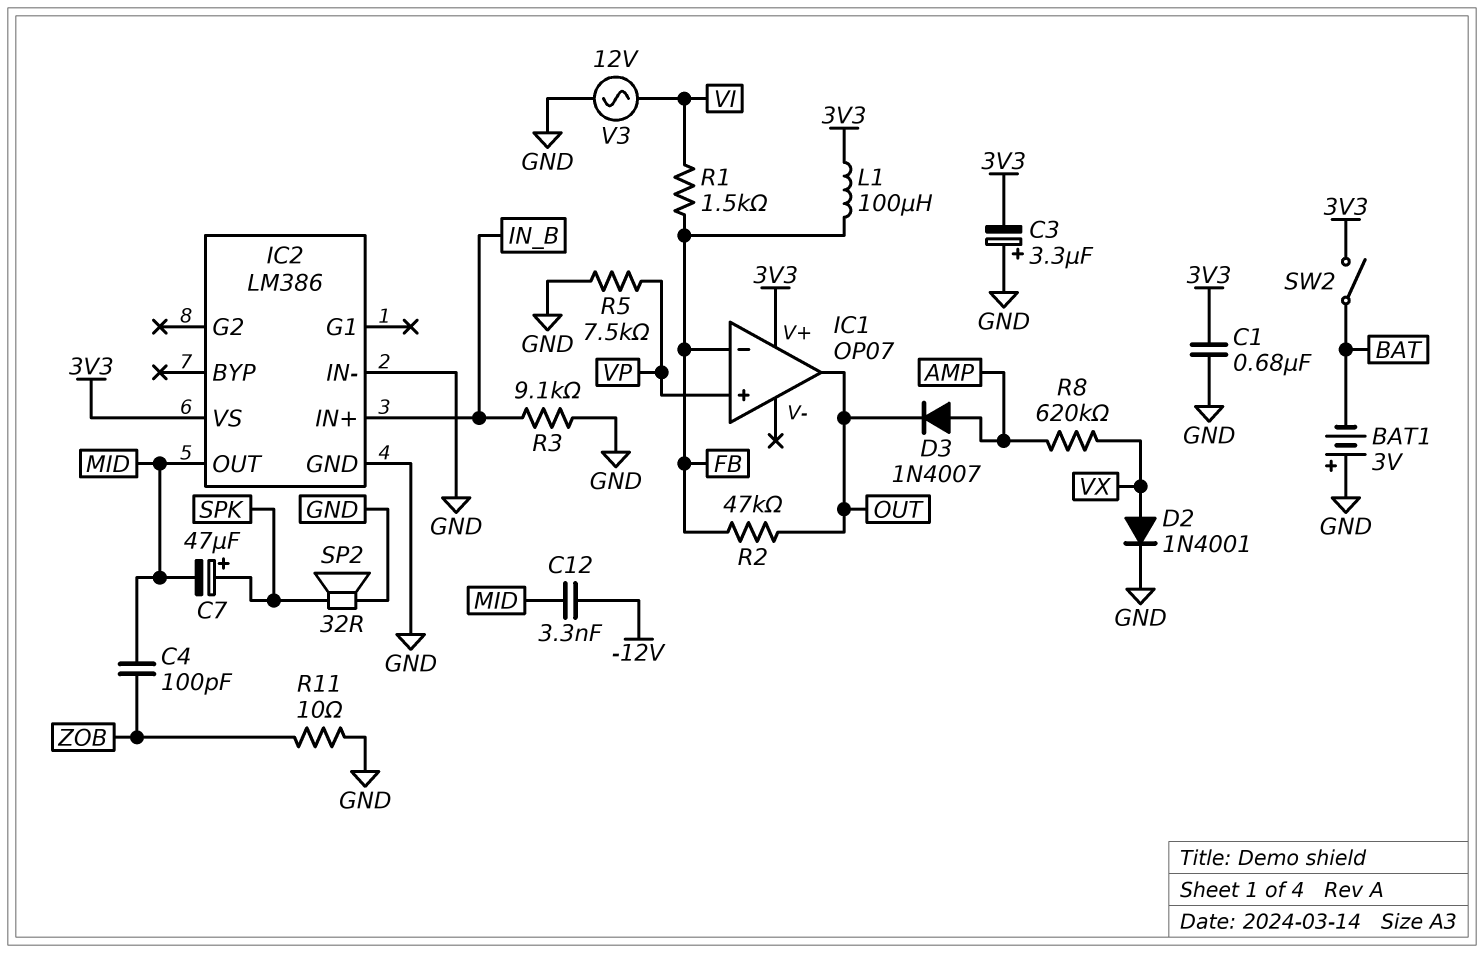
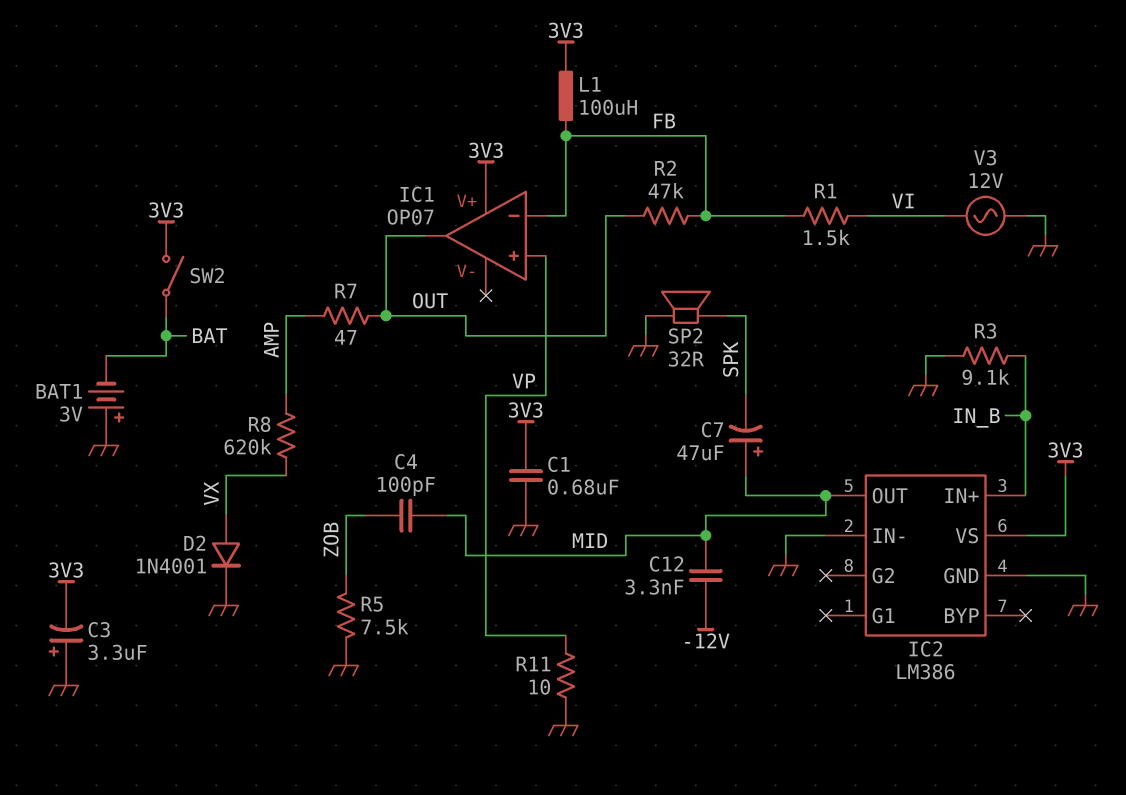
C7: 47uF (plus SPK, minus MID) -> 47uF (plus MID, minus SPK)
D3: diode 1N4007 (A AMP, K OUT) -> none
R5: 7.5k (GND, VP) -> 7.5k (GND, ZOB)
R7: none -> 47 (AMP, OUT)
R11: 10 (GND, ZOB) -> 10 (GND, VP)

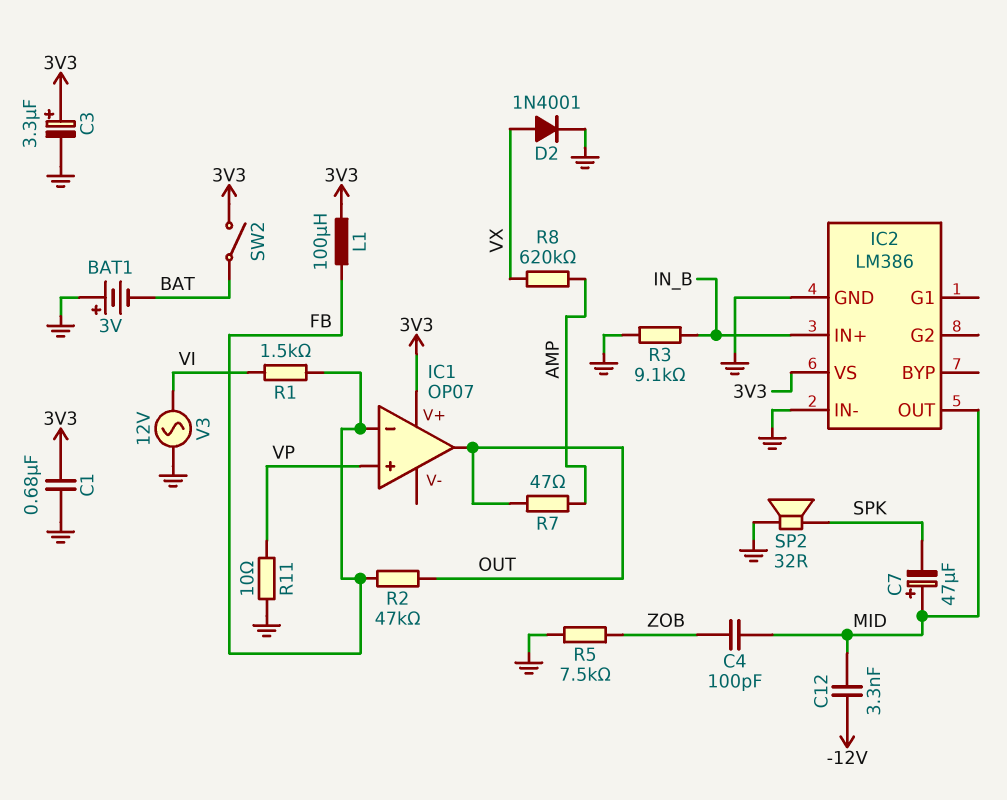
C3: 3.3uF (plus GND, minus 3V3) -> 3.3uF (plus 3V3, minus GND)

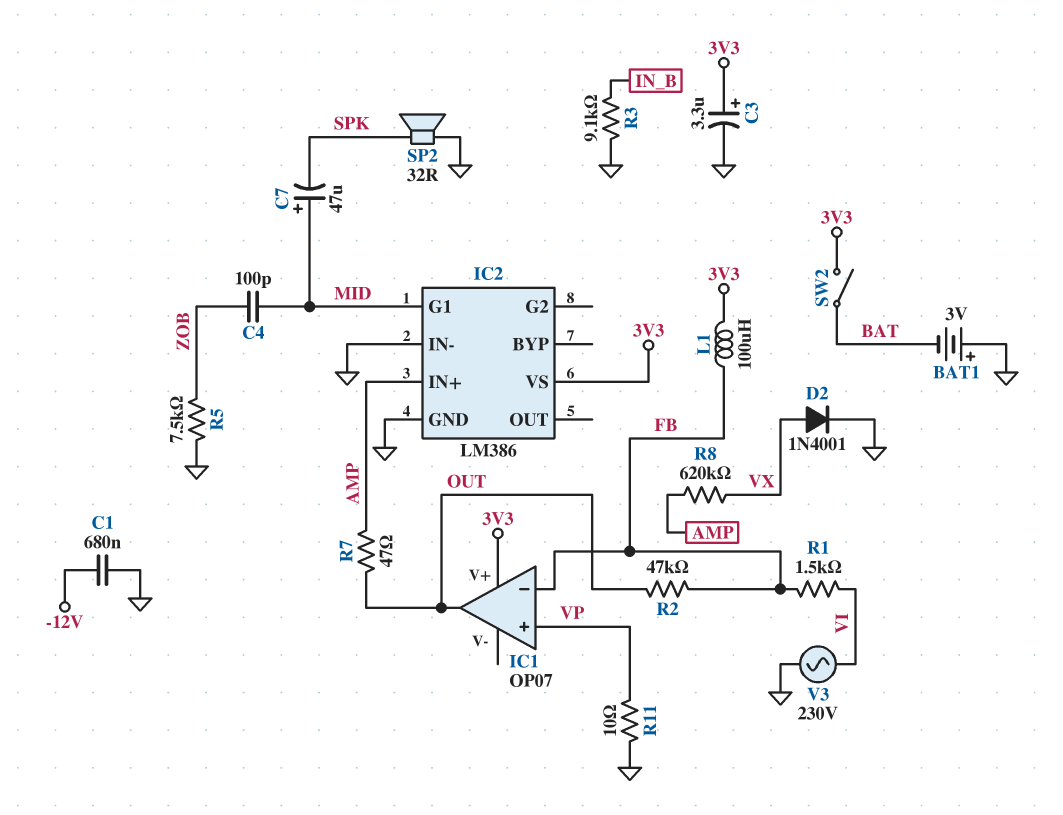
C1: 680nF (3V3, GND) -> 680nF (-12V, GND)
C12: 3.3nF (-12V, MID) -> none
IC2 pin G1: none -> MID
IC2 pin IN+: IN_B -> AMP
IC2 pin OUT: MID -> none
V3: AC 12V (GND, VI) -> AC 230V (GND, VI)

